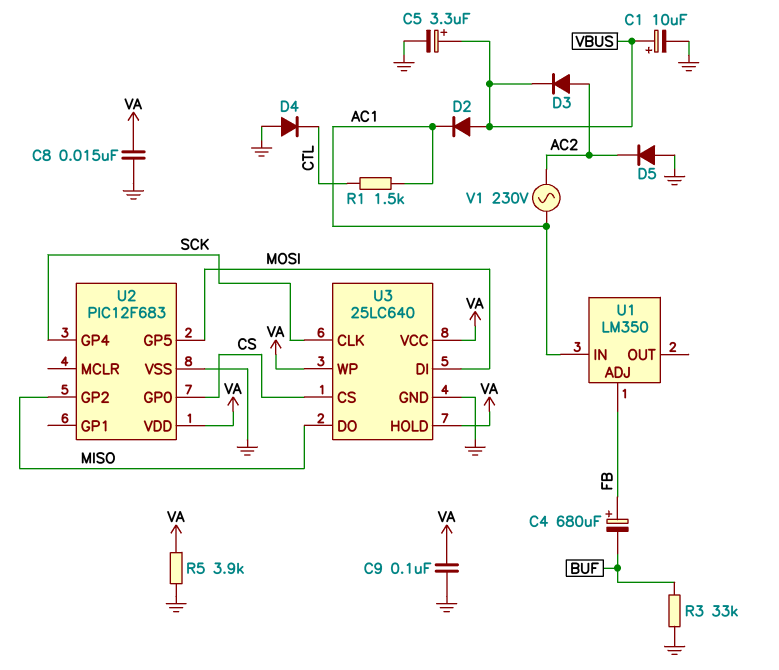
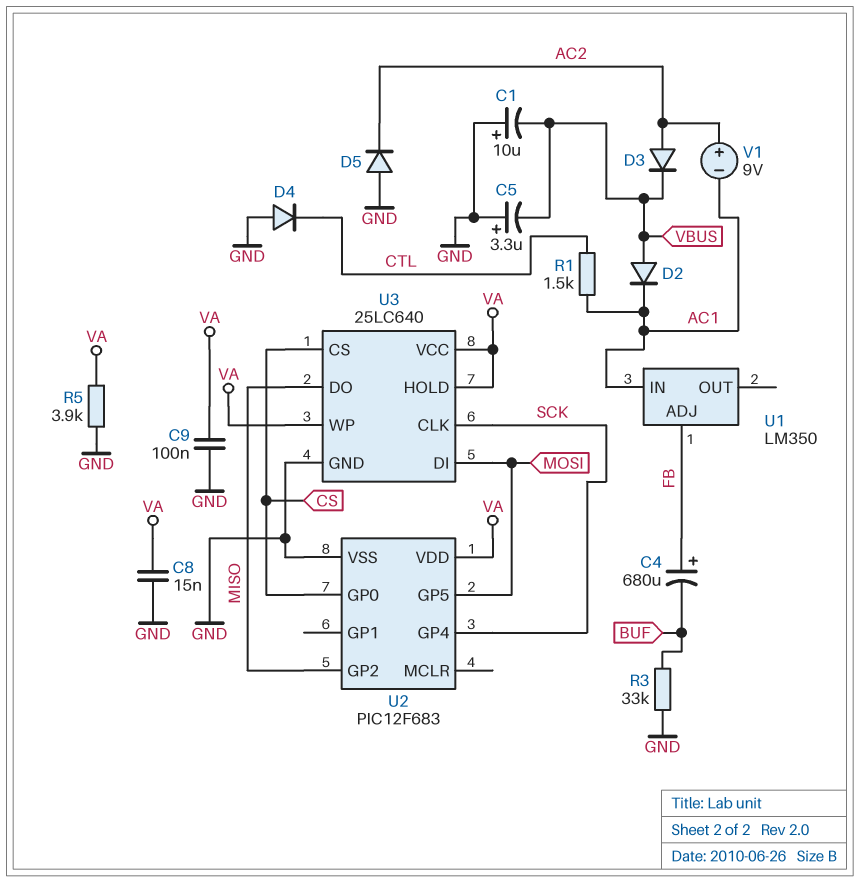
C1: 10uF (plus VBUS, minus GND) -> 10uF (plus GND, minus VBUS)
C5: 3.3uF (plus VBUS, minus GND) -> 3.3uF (plus GND, minus VBUS)
V1: AC 230V (AC1, AC2) -> 9V (plus AC2, minus AC1)

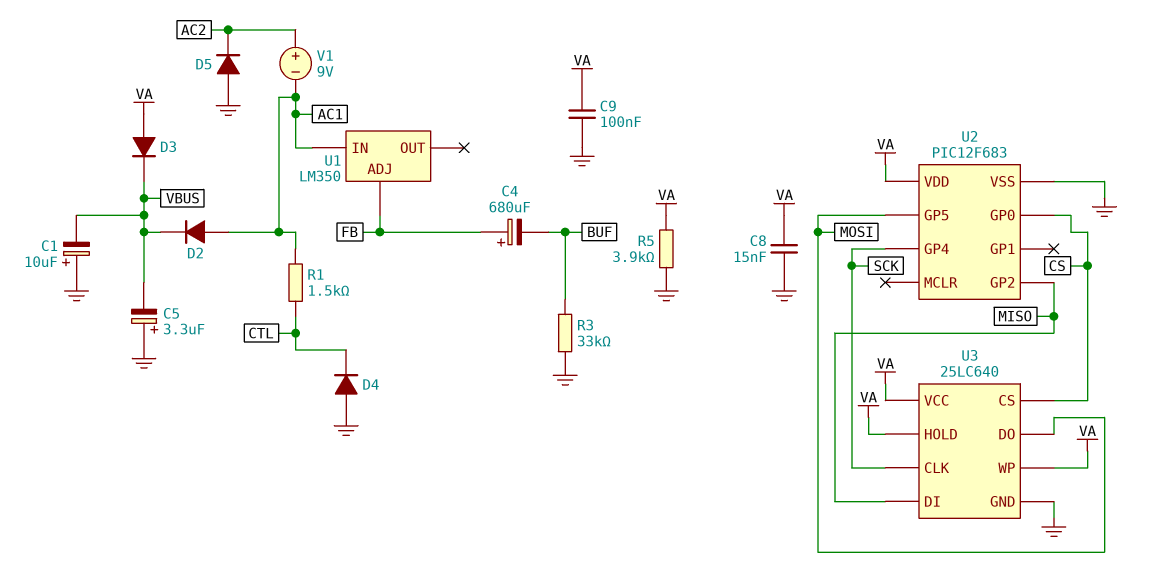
D2: diode (A VBUS, K AC1) -> diode (A AC1, K VBUS)
D3: diode (A AC2, K VBUS) -> diode (A VA, K VBUS)
U3 pin DI: MOSI -> MISO
U3 pin DO: MISO -> MOSI

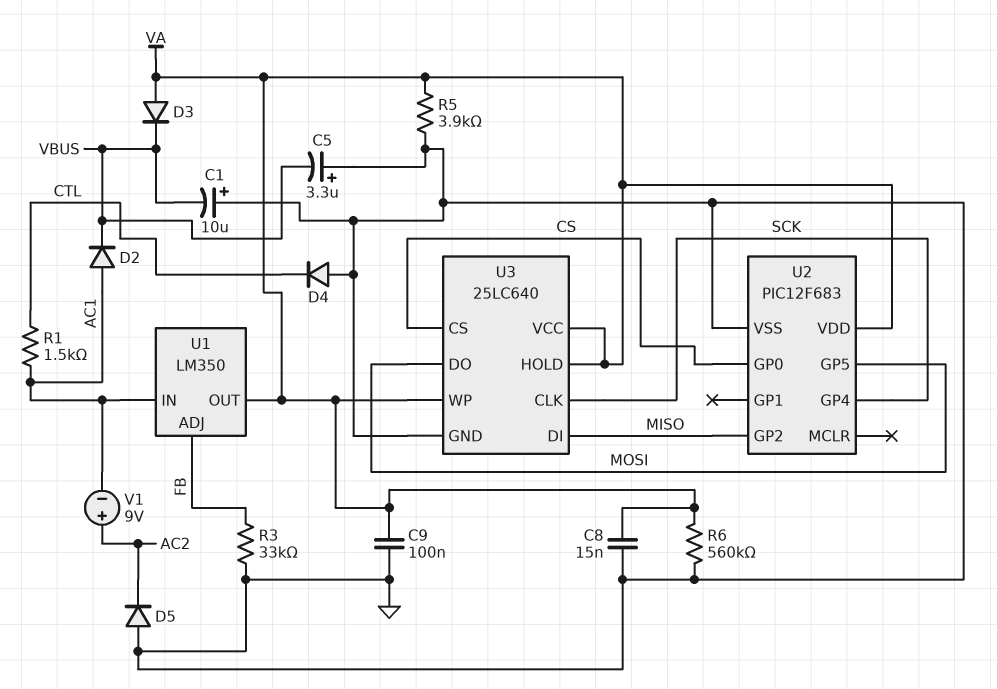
C4: 680uF (plus FB, minus BUF) -> none
R3: 33k (BUF, GND) -> 33k (FB, GND)
R6: none -> 560k (GND, VA)
U1 pin OUT: none -> VA

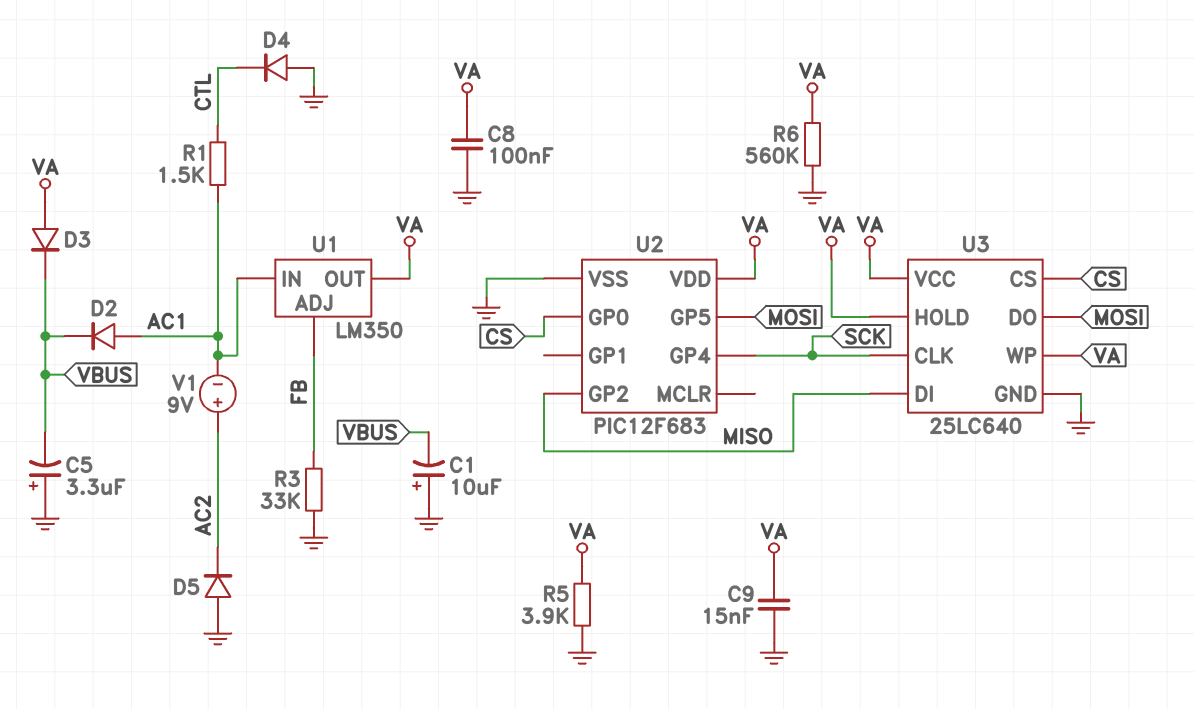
C8: 15nF (GND, VA) -> 100nF (GND, VA)
C9: 100nF (GND, VA) -> 15nF (GND, VA)

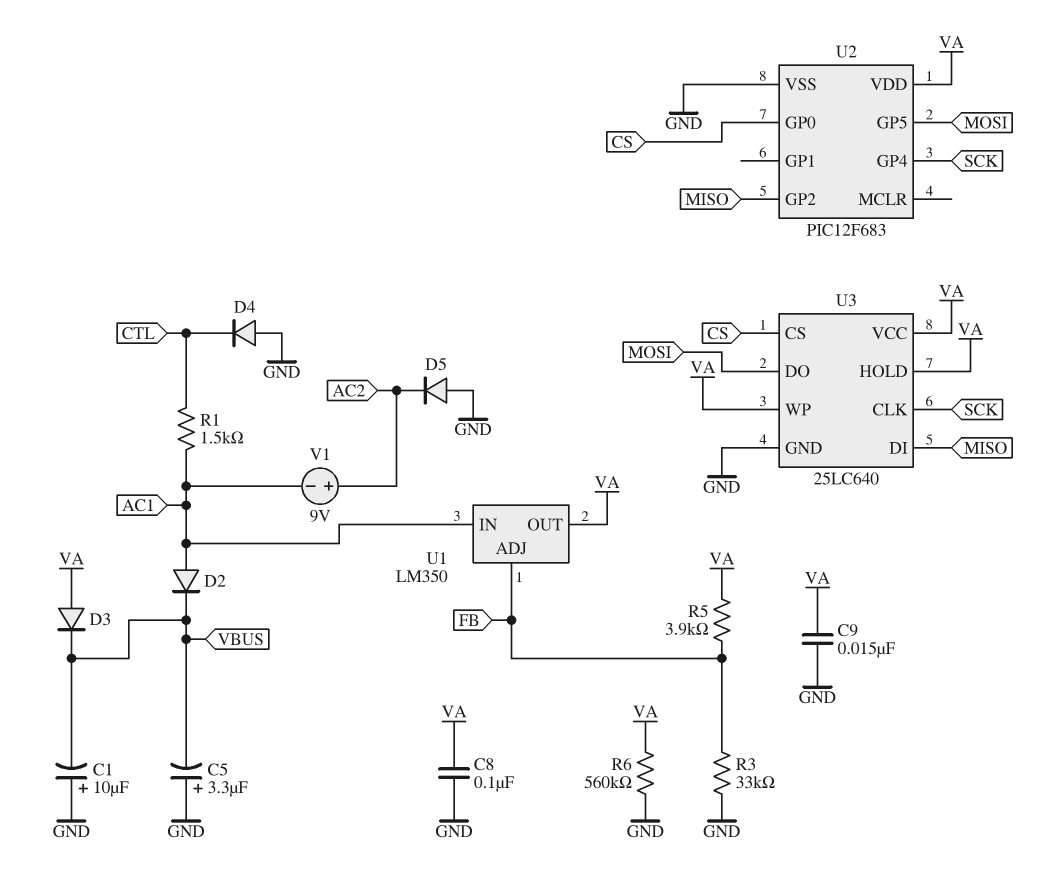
R5: 3.9k (GND, VA) -> 3.9k (FB, VA)

